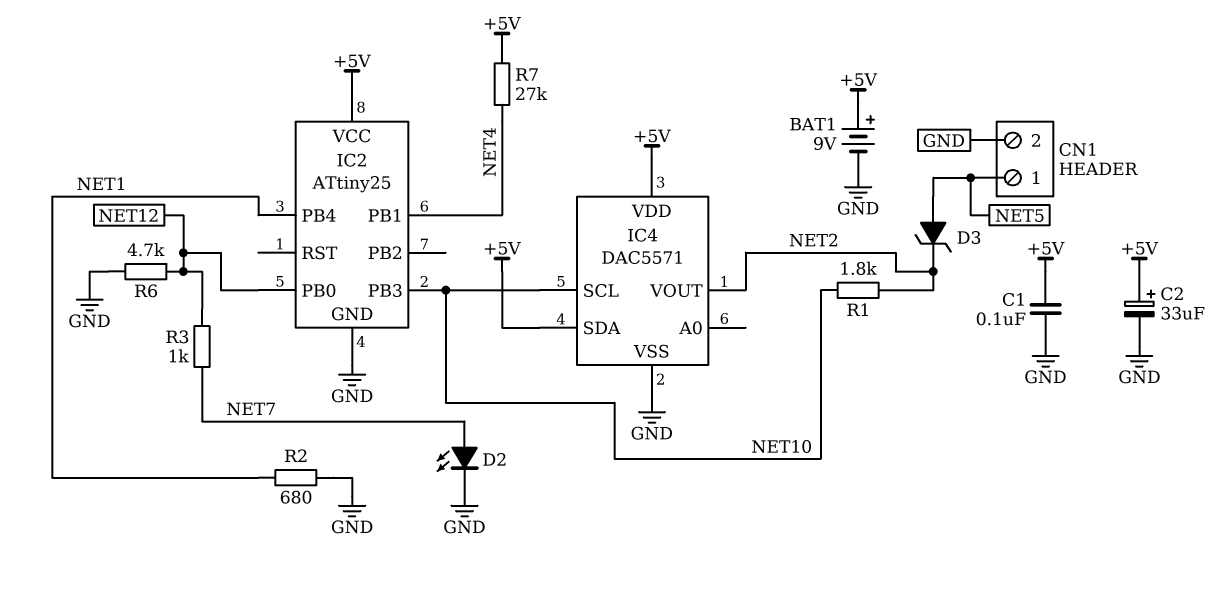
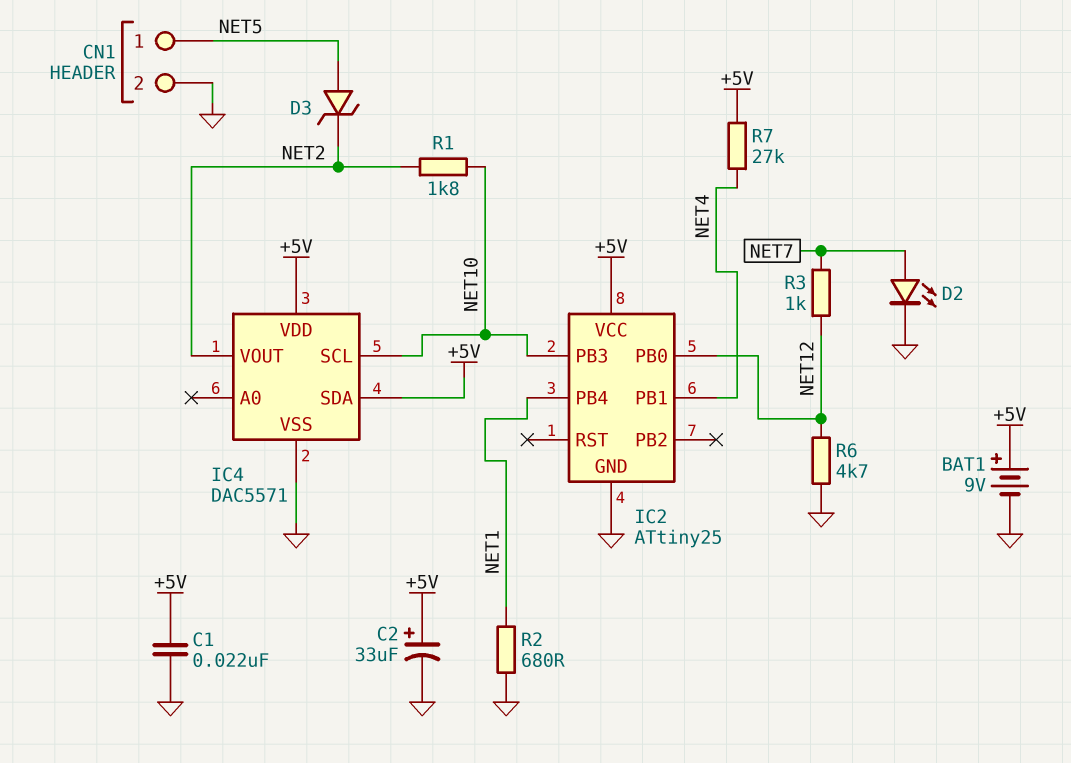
C1: 100nF (+5V, GND) -> 22nF (+5V, GND)

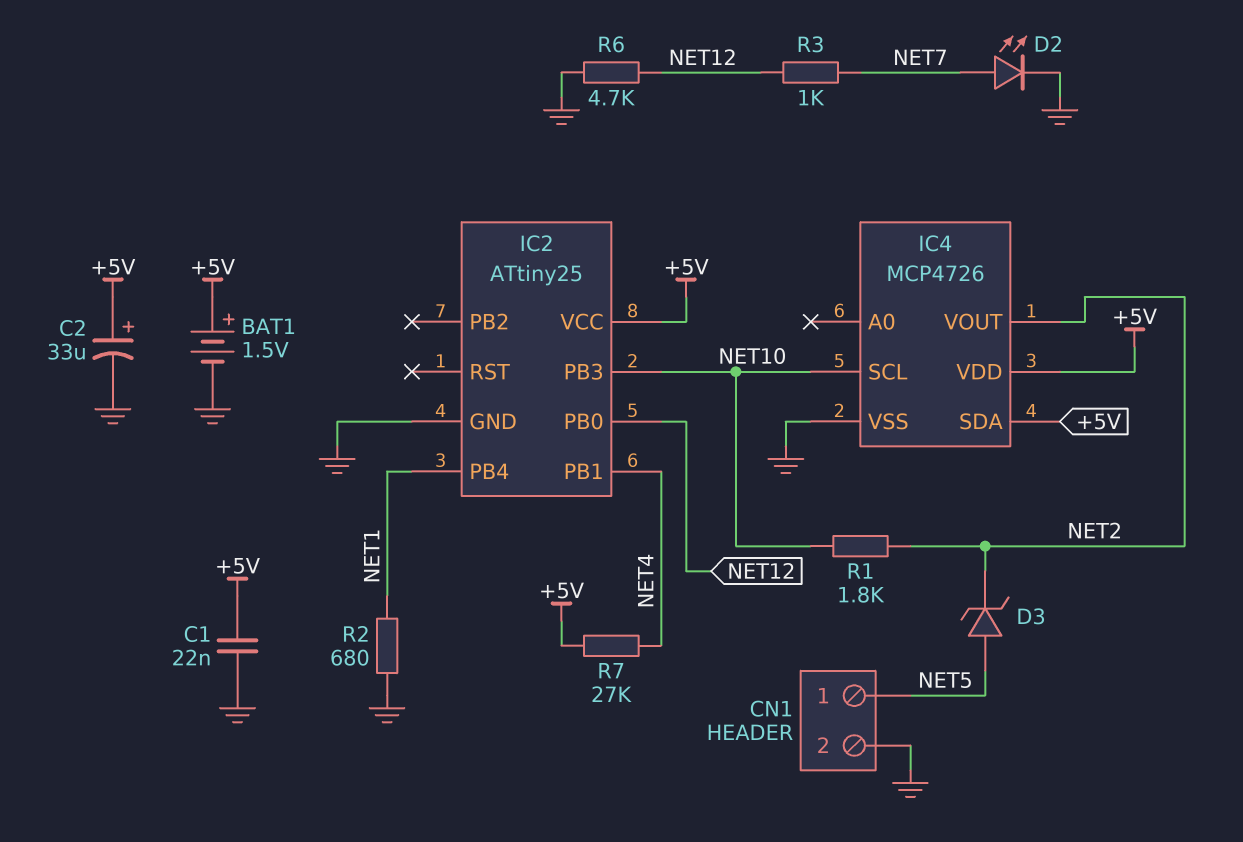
BAT1: 9V (plus +5V, minus GND) -> 1.5V (plus +5V, minus GND)
IC4: DAC5571 -> MCP4726

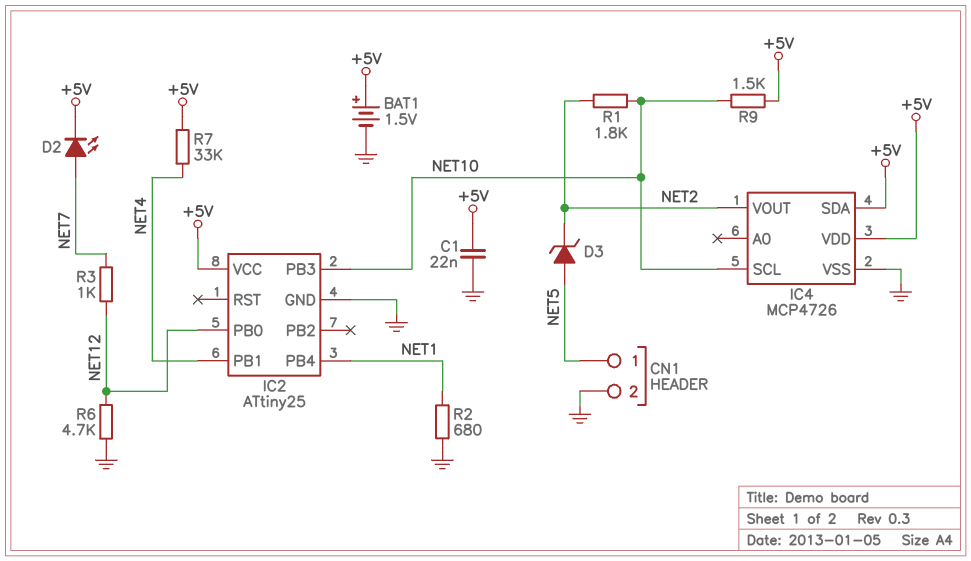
C2: 33uF (plus +5V, minus GND) -> none
D2: LED (A NET7, K GND) -> LED (A NET7, K +5V)
R7: 27k (+5V, NET4) -> 33k (+5V, NET4)
R9: none -> 1.5k (+5V, NET10)

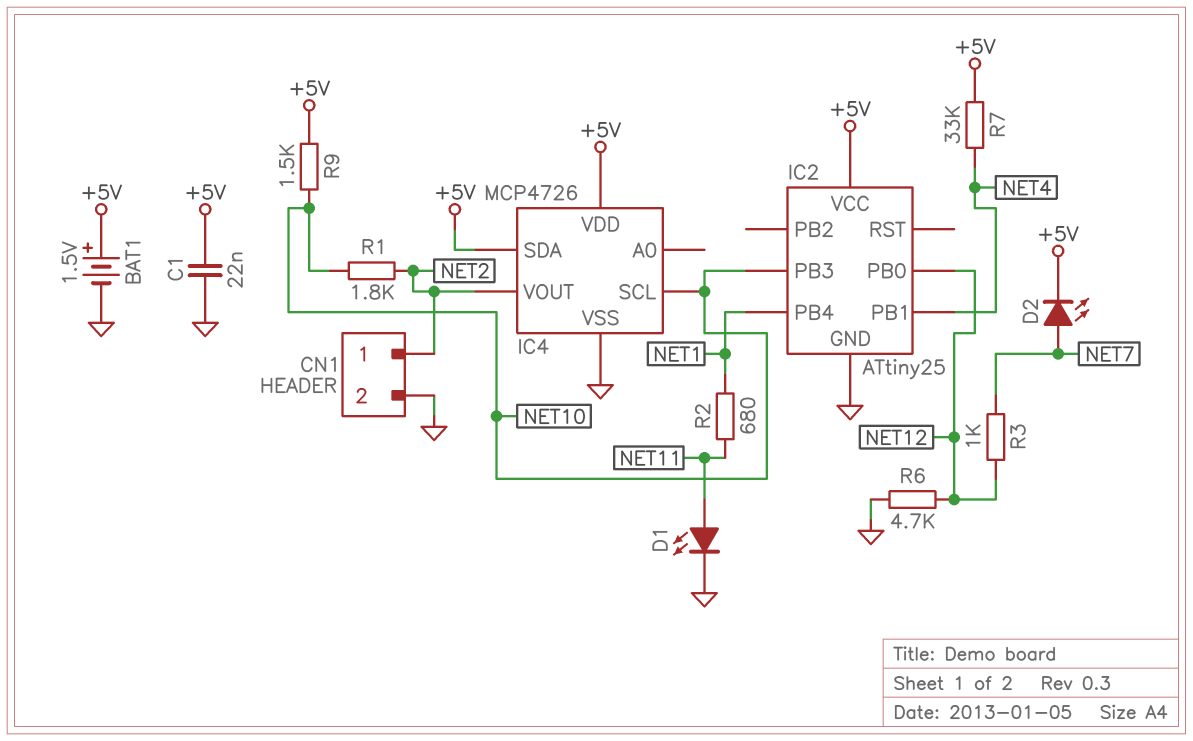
CN1 pin 1: NET5 -> NET2
D1: none -> LED (A NET11, K GND)
D3: zener (A NET5, K NET2) -> none
R2: 680 (GND, NET1) -> 680 (NET1, NET11)

